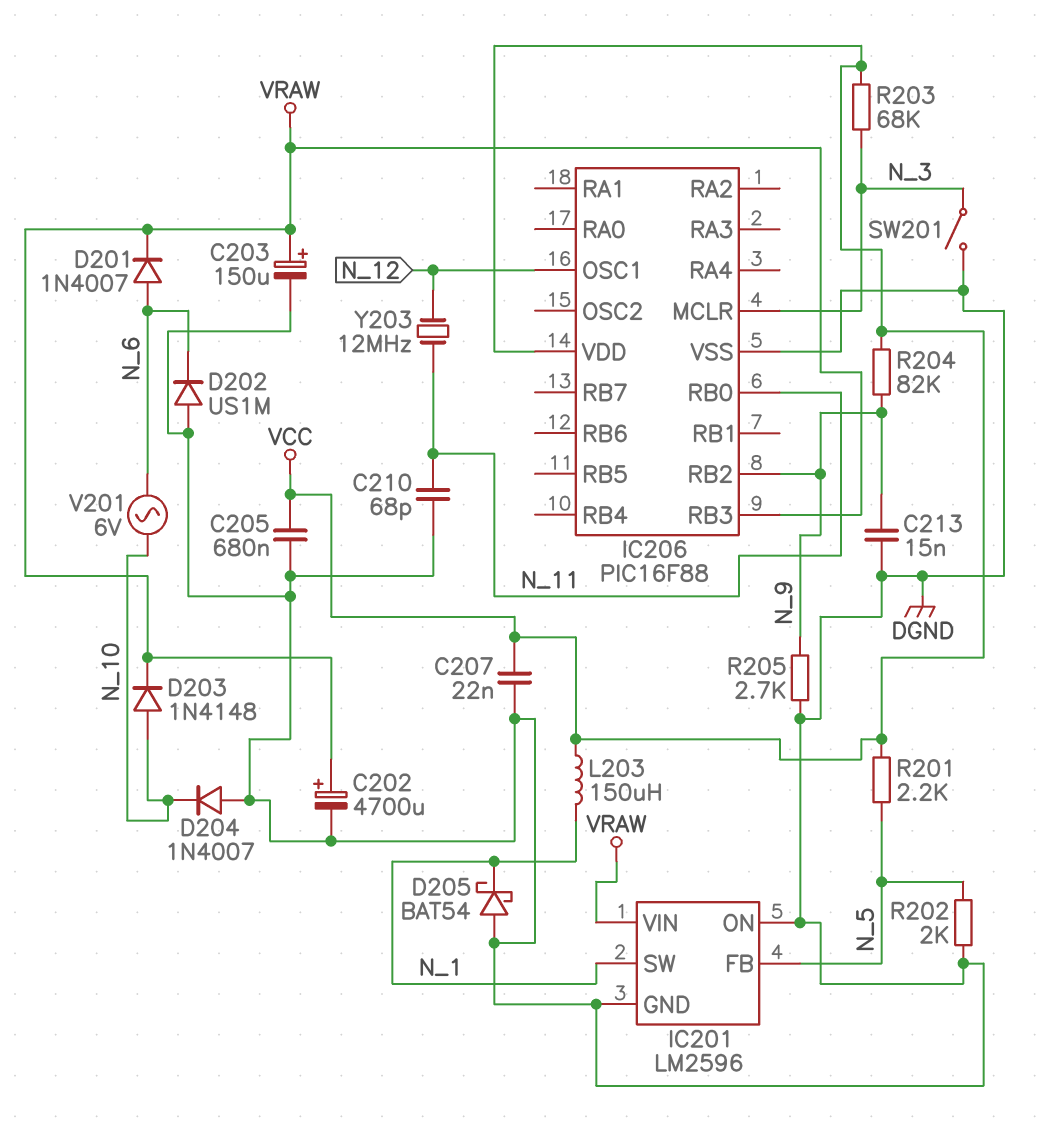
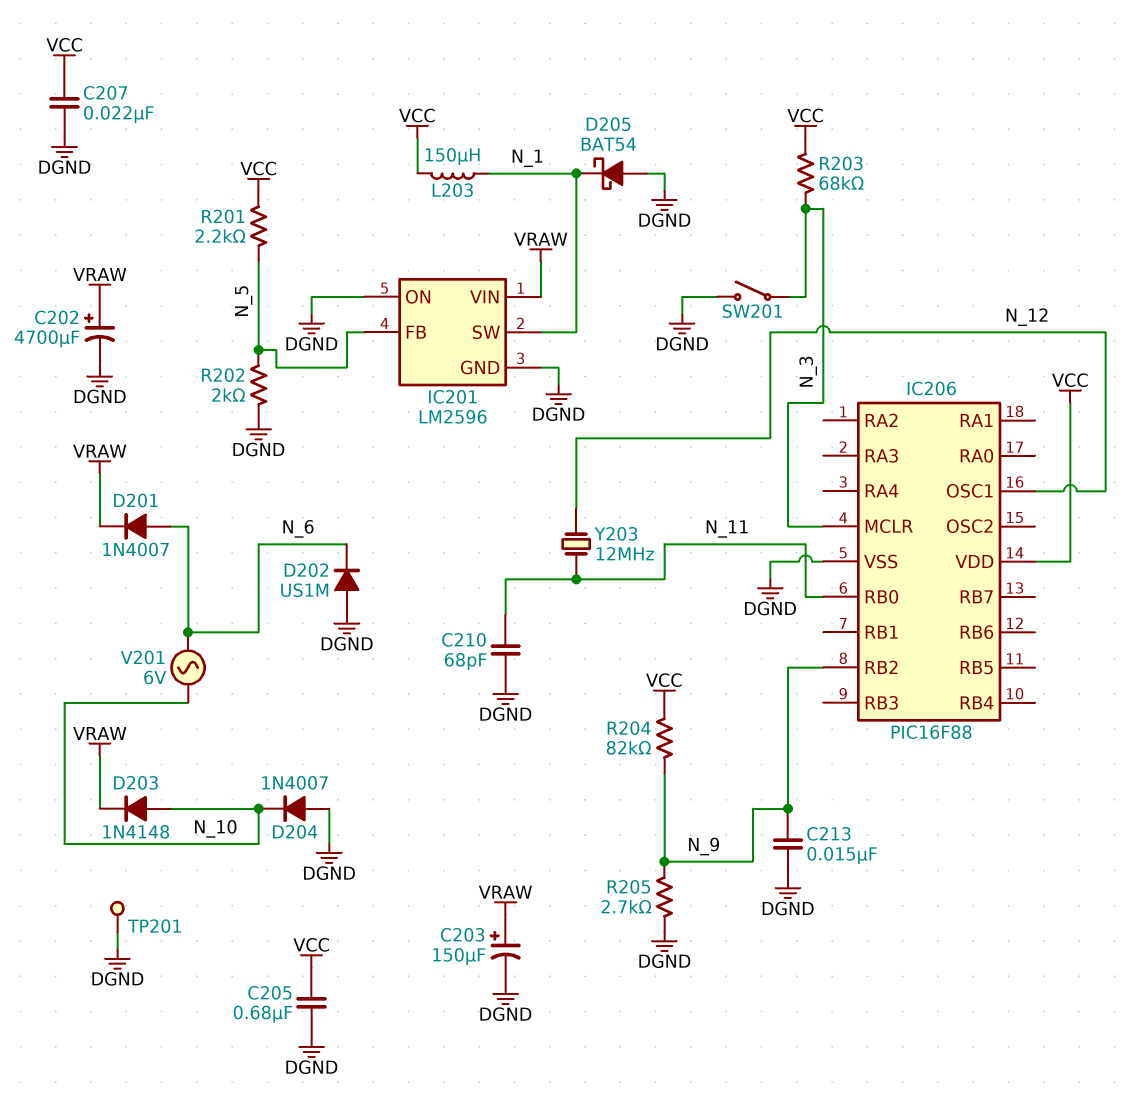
IC206 pin RB3: VRAW -> none
TP201: none -> test point (DGND)

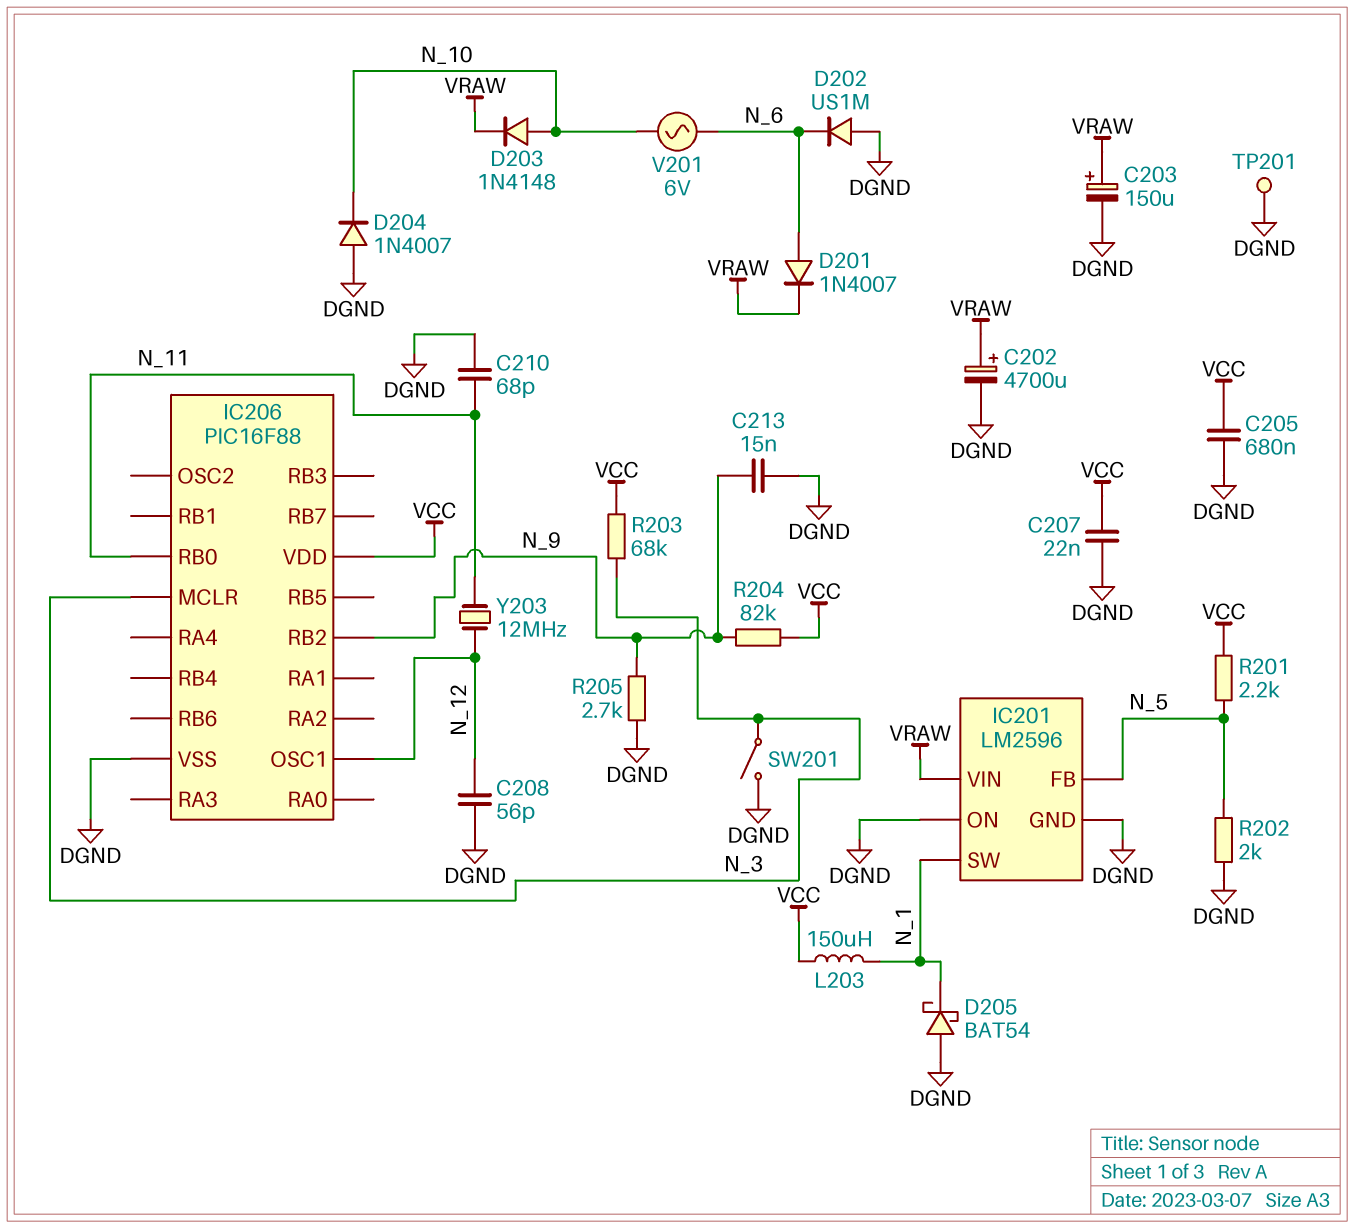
C208: none -> 56pF (DGND, N_12)

